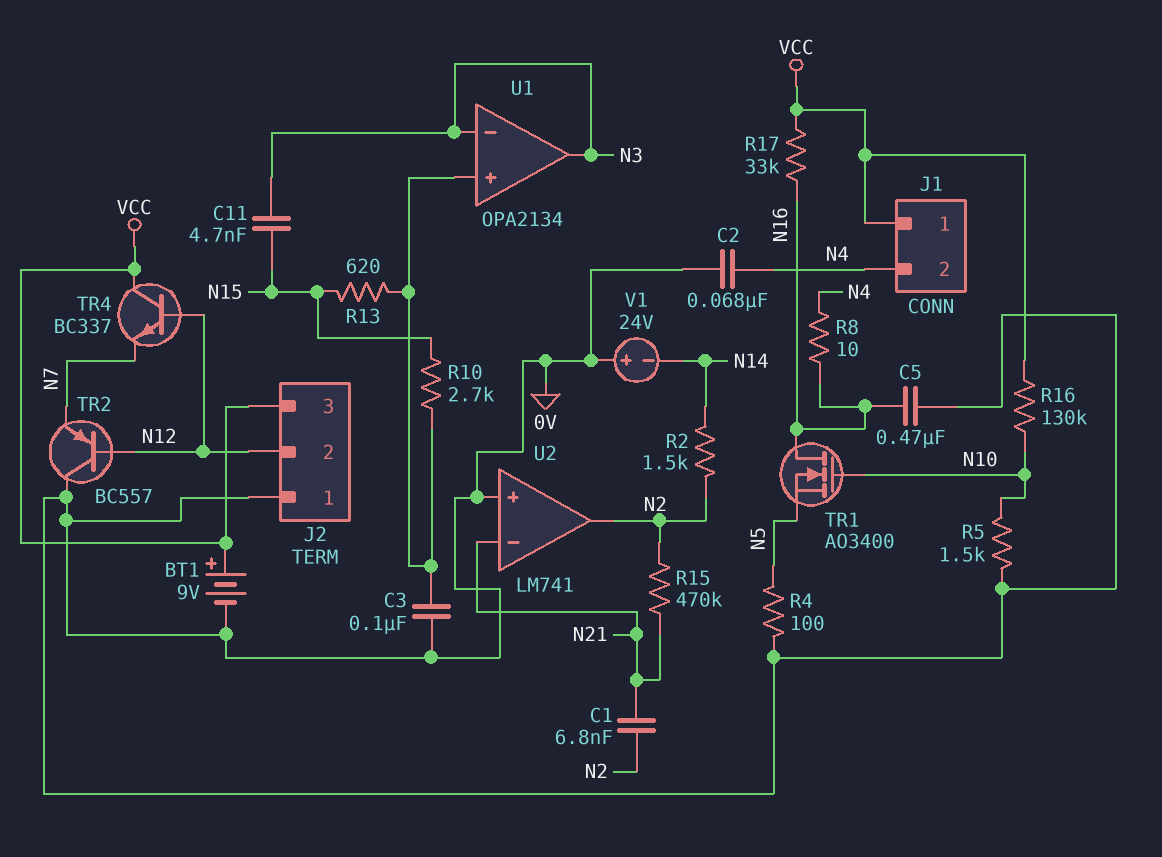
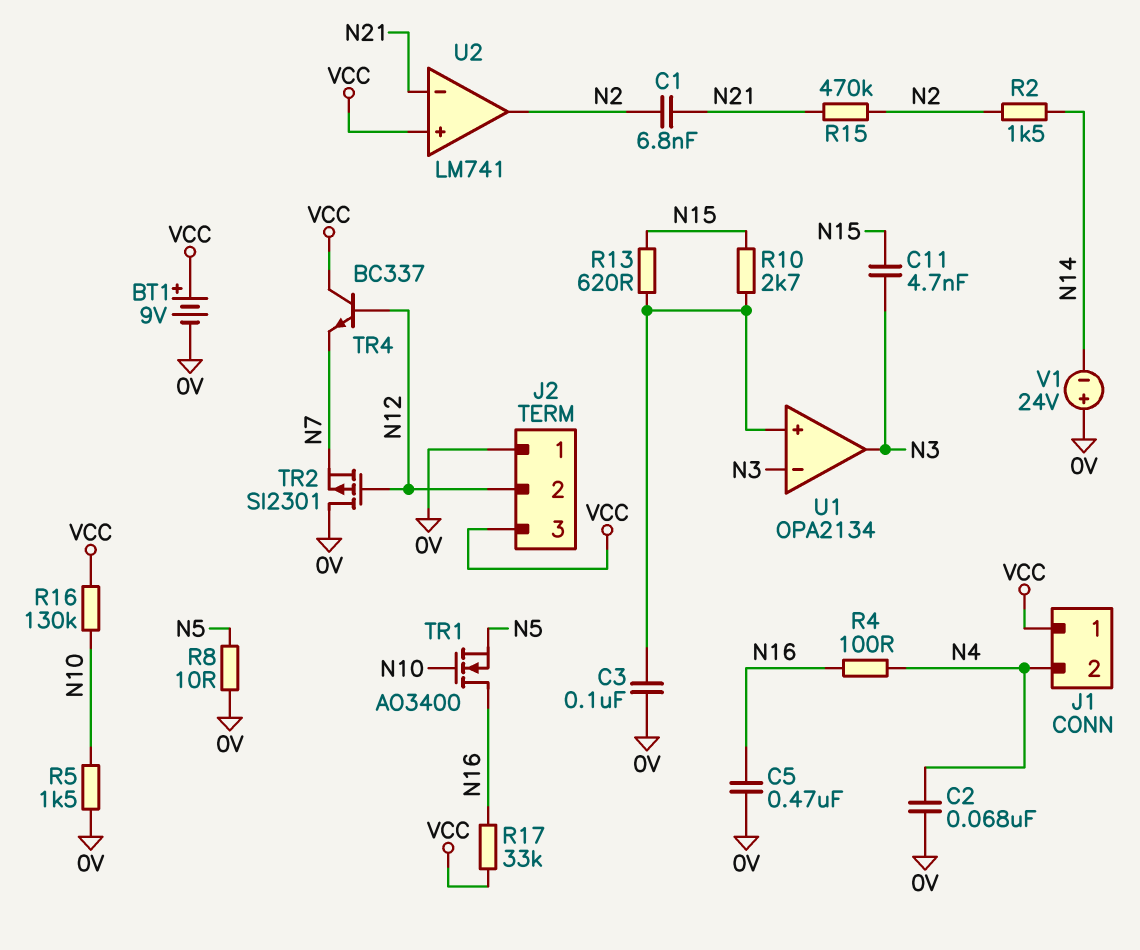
R4: 100 (0V, N5) -> 100 (N4, N16)
R8: 10 (N4, N16) -> 10 (0V, N5)
TR2: PNP BC557 (B N12, C 0V, E N7) -> PMOS SI2301 (G N12, D 0V, S N7)
U2 pin in+: 0V -> VCC

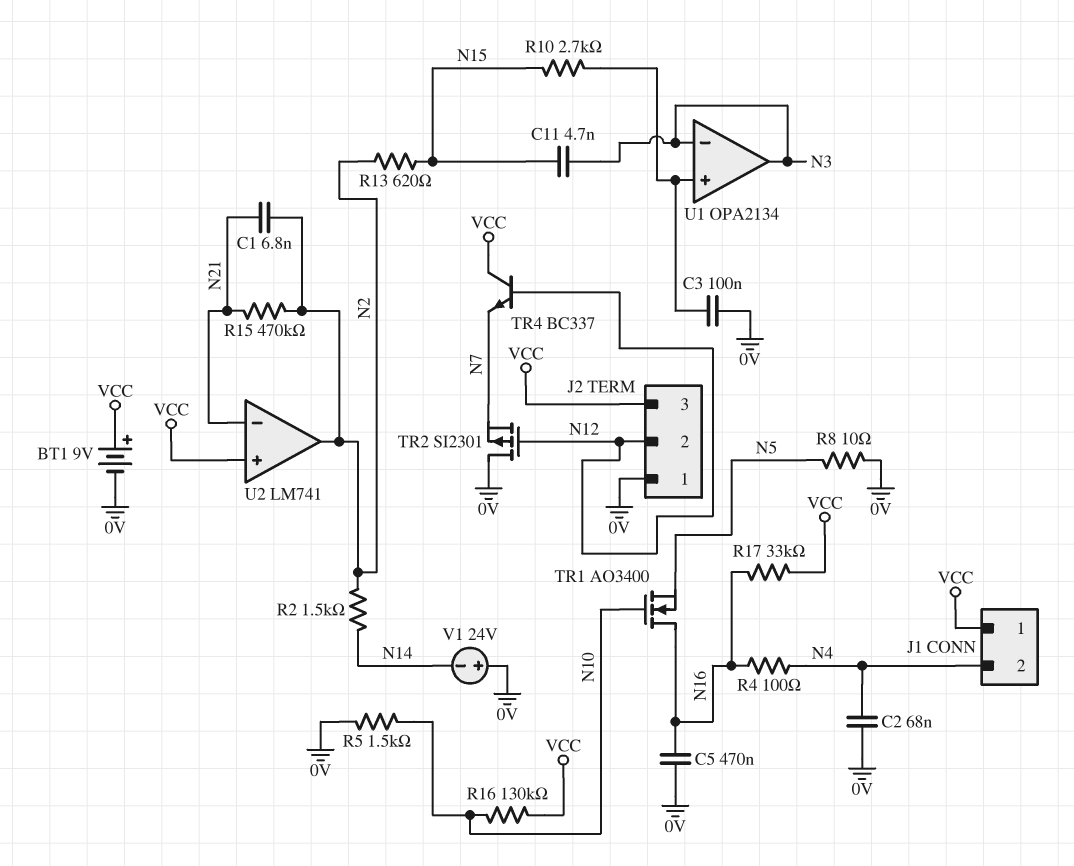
R13: 620 (N15, U1/in+) -> 620 (N2, N15)

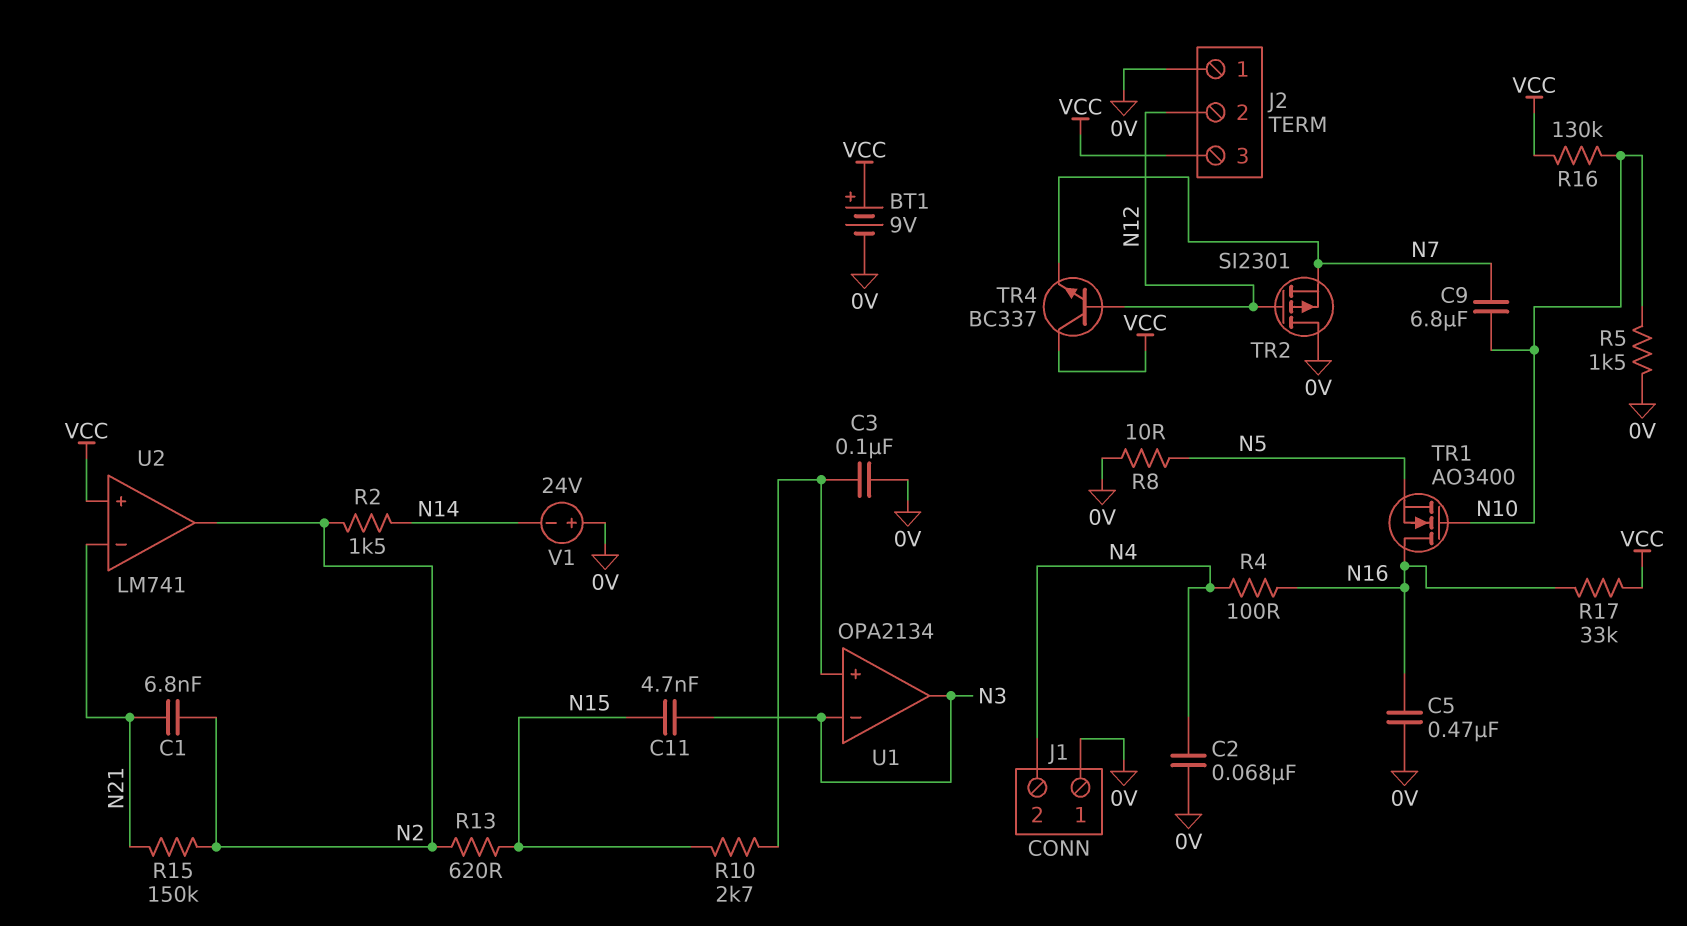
C9: none -> 6.8uF (N7, N10)
J1 pin 1: VCC -> 0V
R15: 470k (N2, N21) -> 150k (N2, N21)

